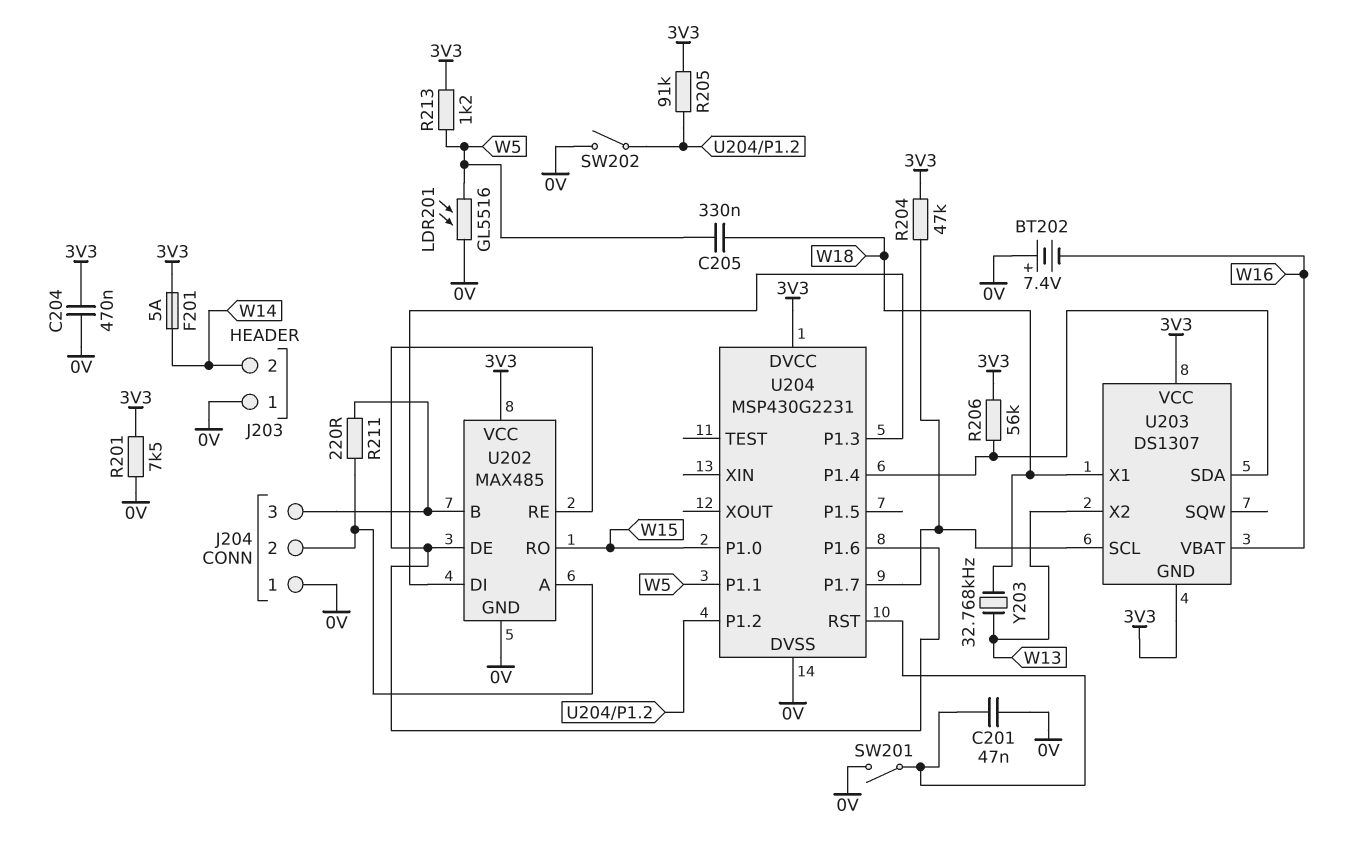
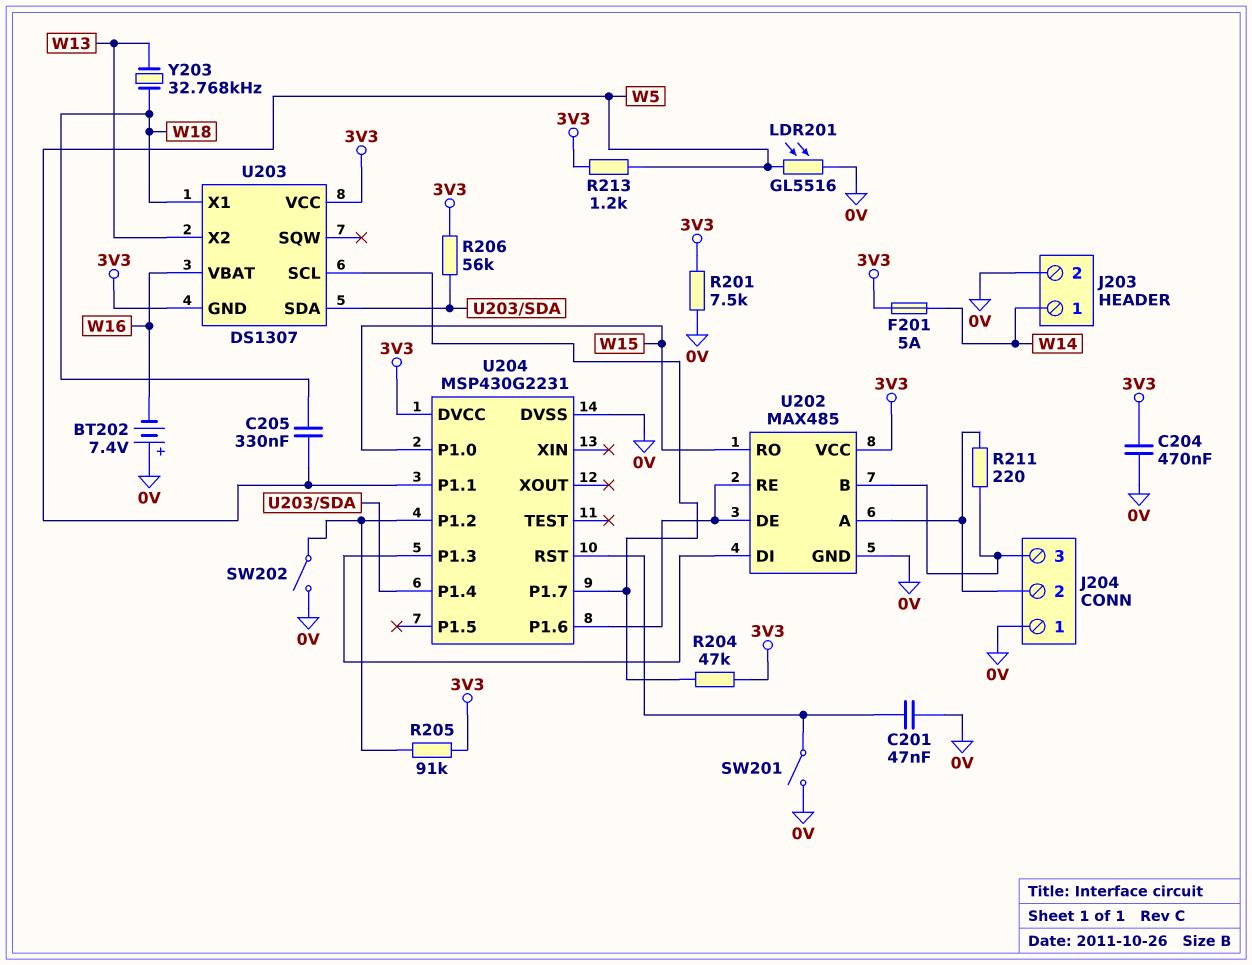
J203 pin 1: 0V -> W14
J203 pin 2: W14 -> 0V

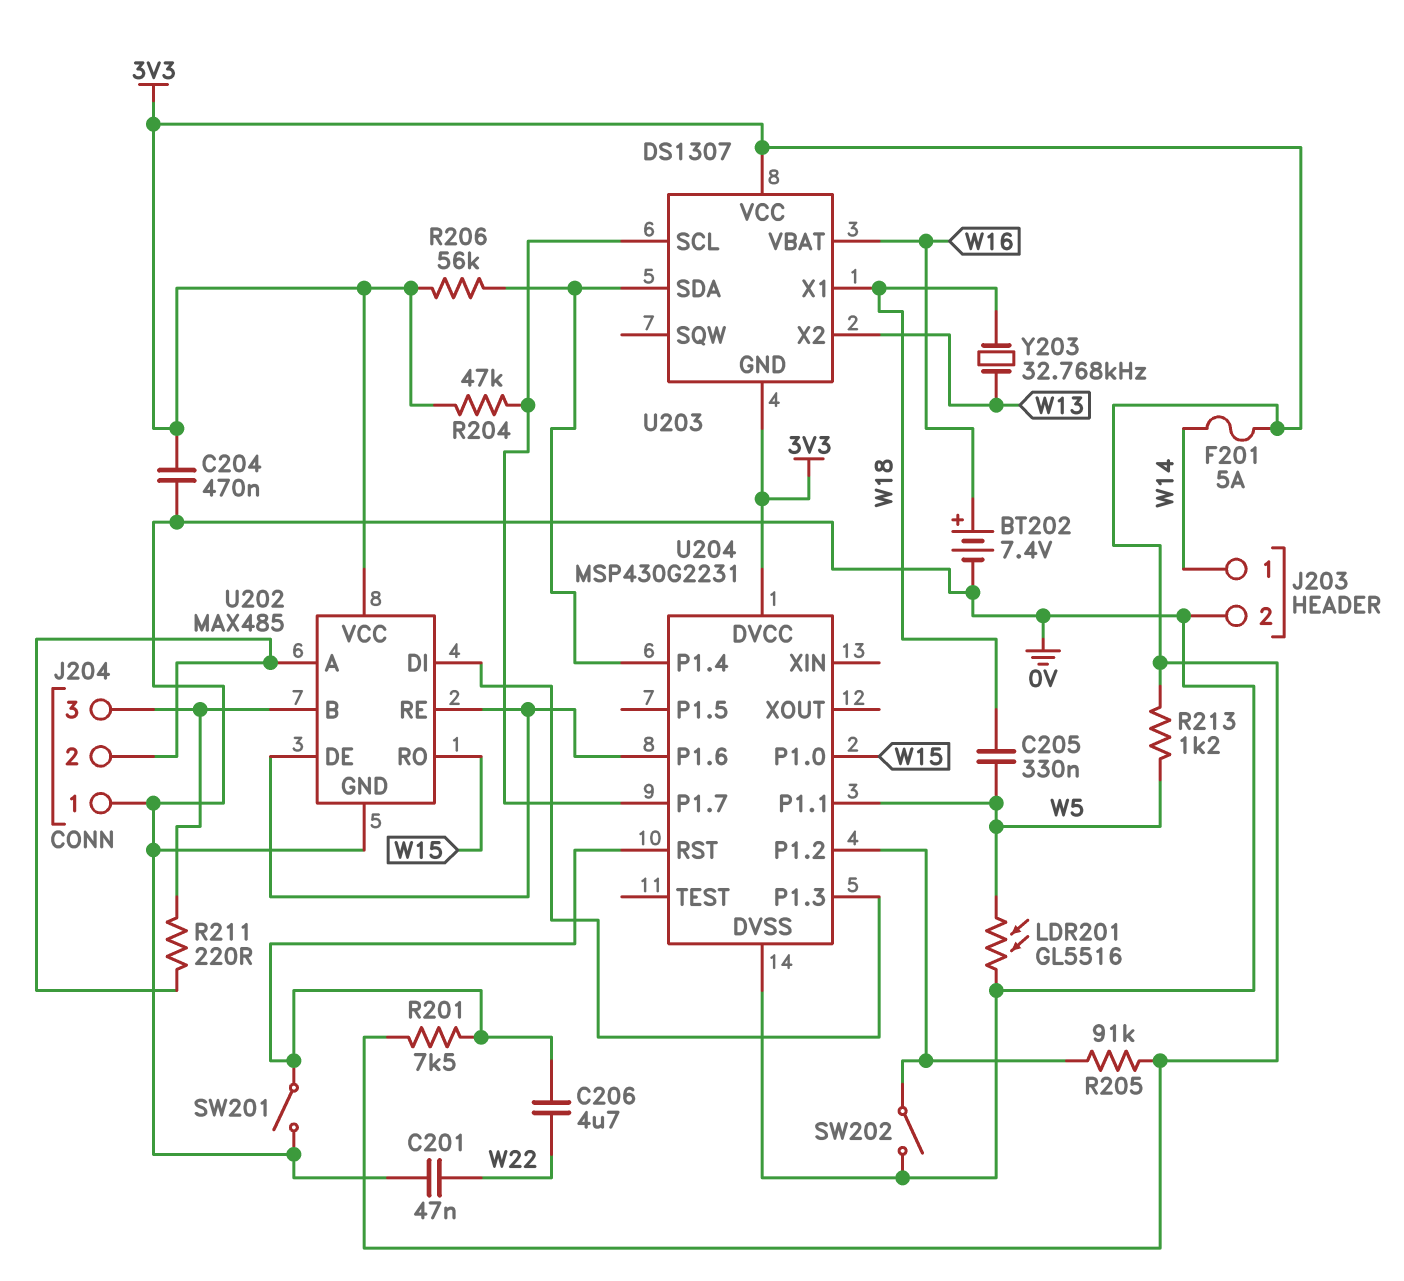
BT202: 7.4V (plus 0V, minus W16) -> 7.4V (plus W16, minus 0V)
C201: 47nF (0V, U204/RST) -> 47nF (0V, W22)
C206: none -> 4.7uF (U204/RST, W22)
R201: 7.5k (0V, 3V3) -> 7.5k (3V3, U204/RST)

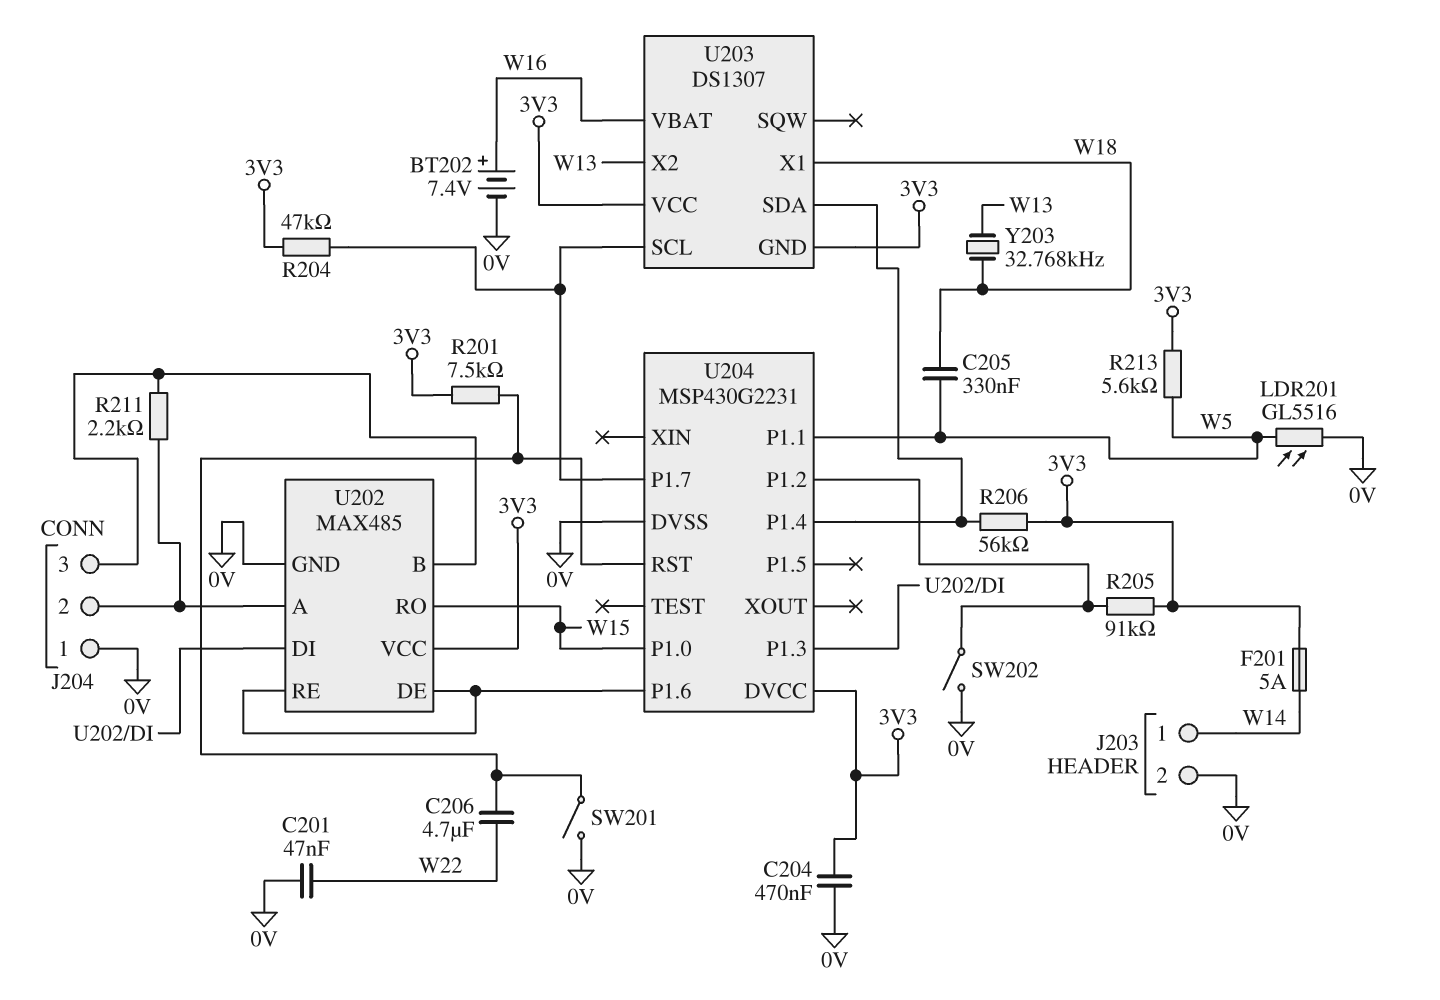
R211: 220 (J204/2, J204/3) -> 2.2k (J204/2, J204/3)
R213: 1.2k (3V3, W5) -> 5.6k (3V3, W5)

